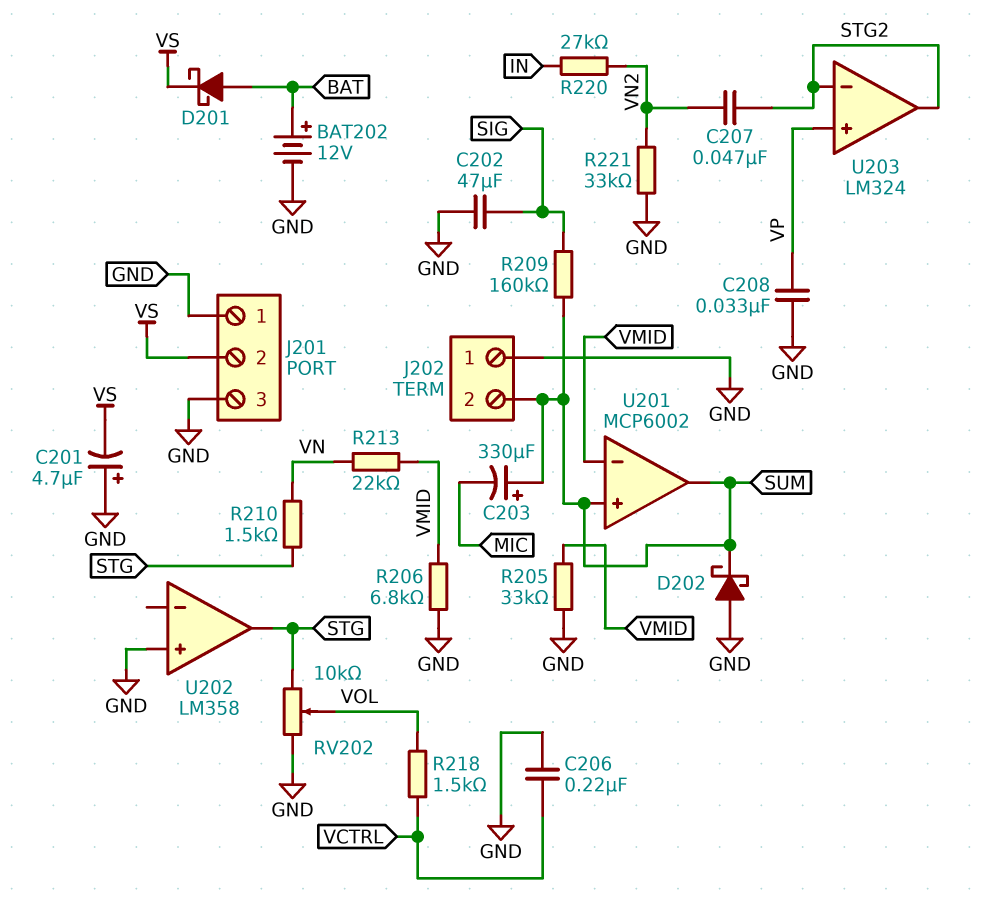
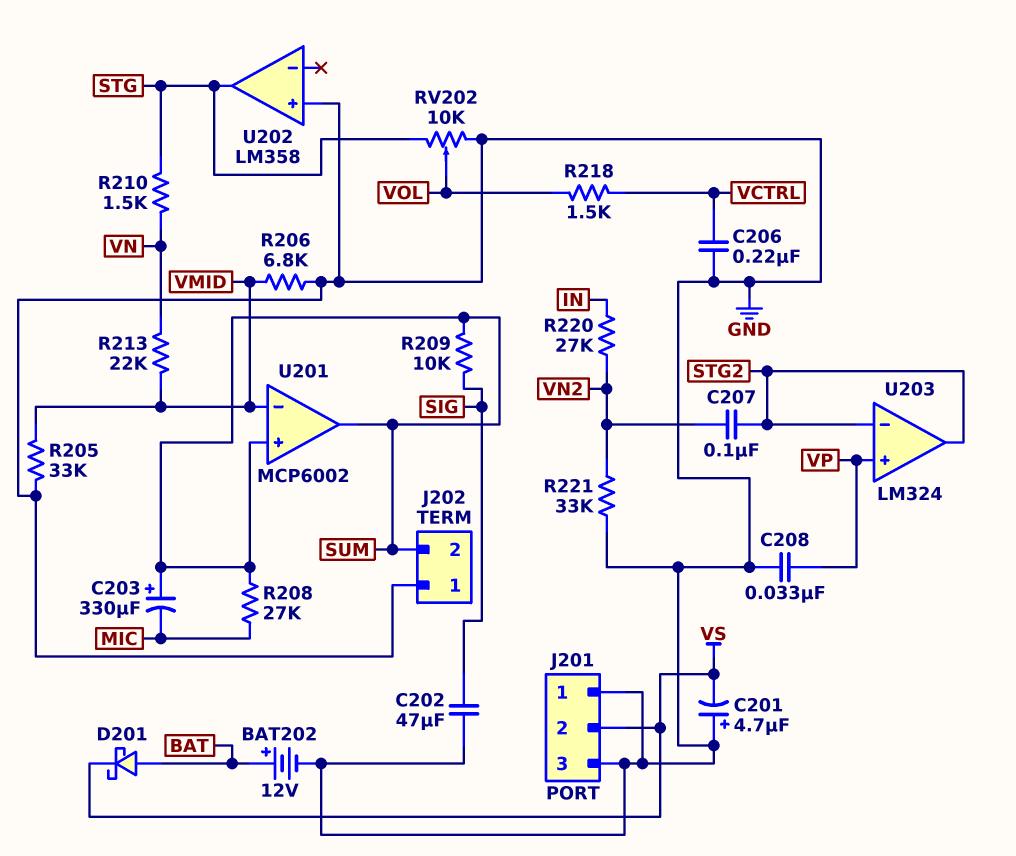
C207: 47nF (STG2, VN2) -> 100nF (STG2, VN2)
D202: schottky (A GND, K SUM) -> none
R208: none -> 27k (MIC, SUM)
R209: 160k (SIG, SUM) -> 10k (SIG, SUM)

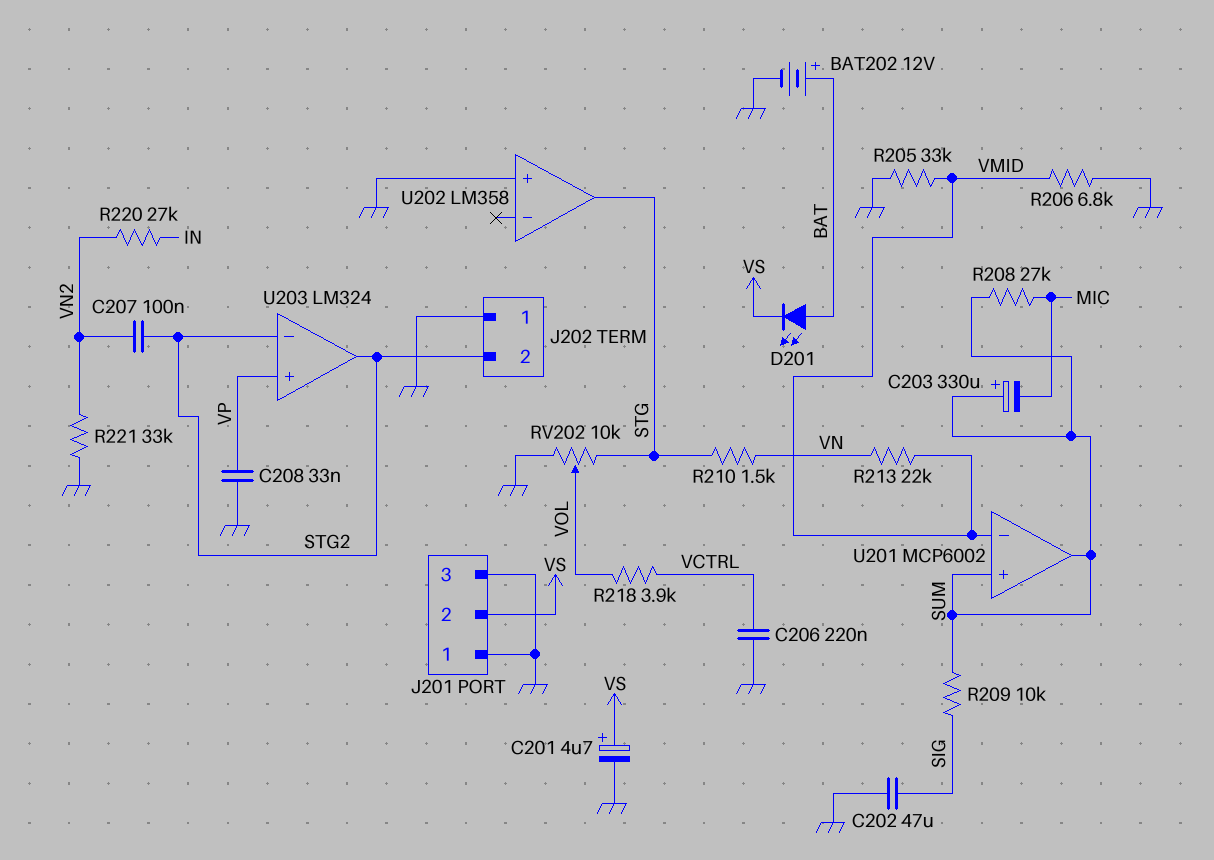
C201: 4.7uF (plus GND, minus VS) -> 4.7uF (plus VS, minus GND)
D201: schottky (A BAT, K VS) -> LED (A BAT, K VS)
J202 pin 2: SUM -> STG2
R218: 1.5k (VCTRL, VOL) -> 3.9k (VCTRL, VOL)

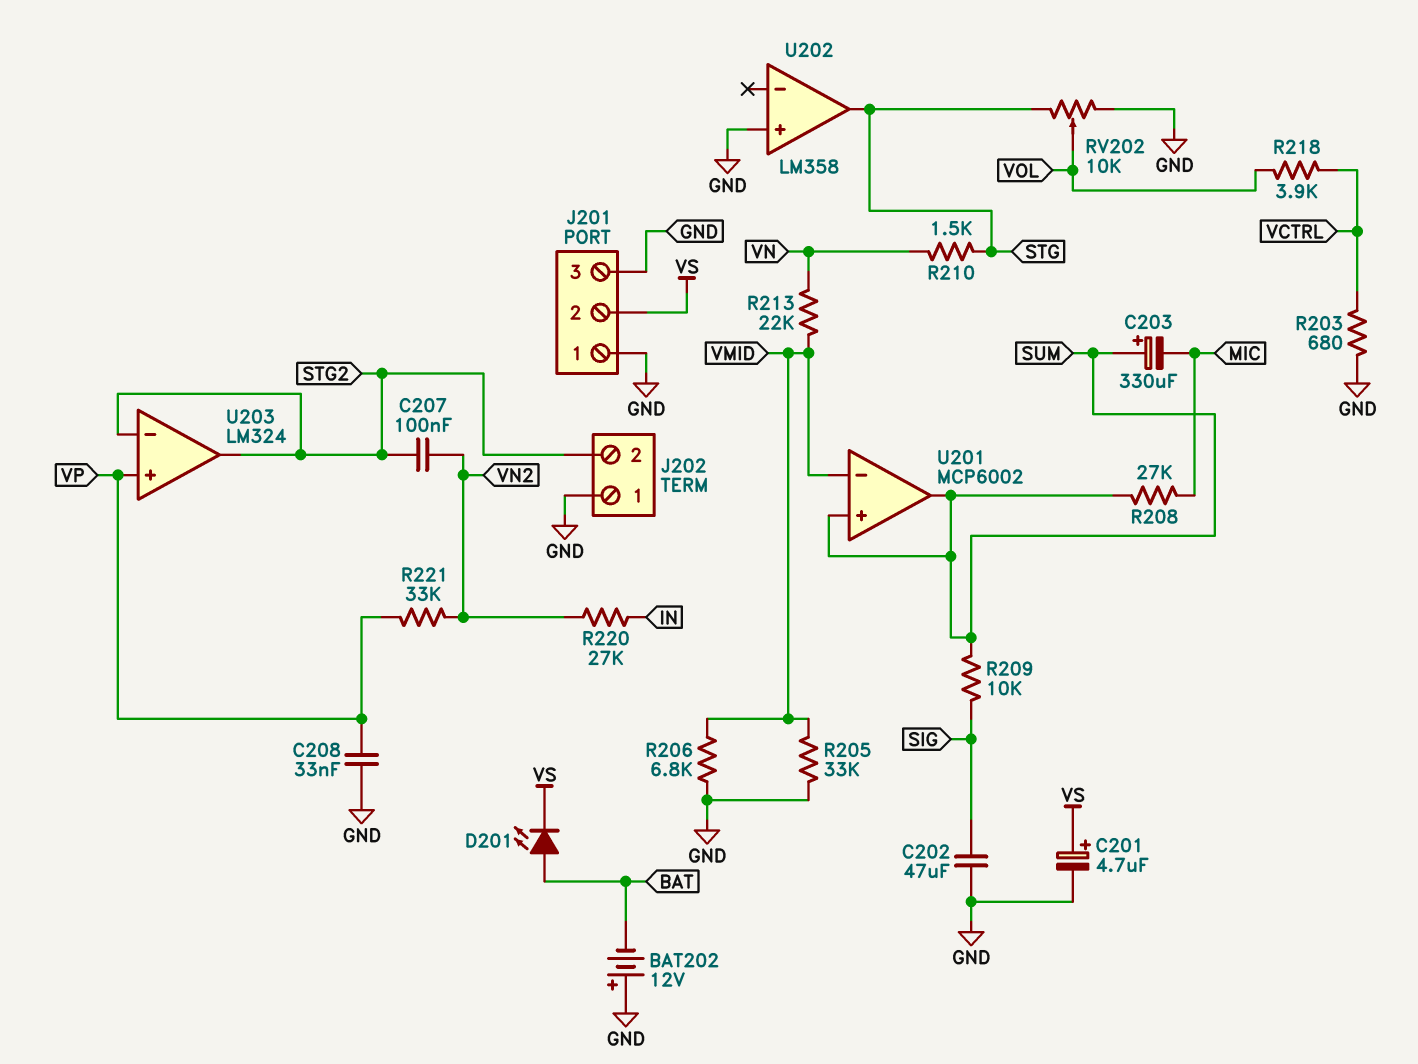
BAT202: 12V (plus BAT, minus GND) -> 12V (plus GND, minus BAT)
C206: 220nF (GND, VCTRL) -> none
R203: none -> 680 (GND, VCTRL)
R221: 33k (GND, VN2) -> 33k (VN2, VP)

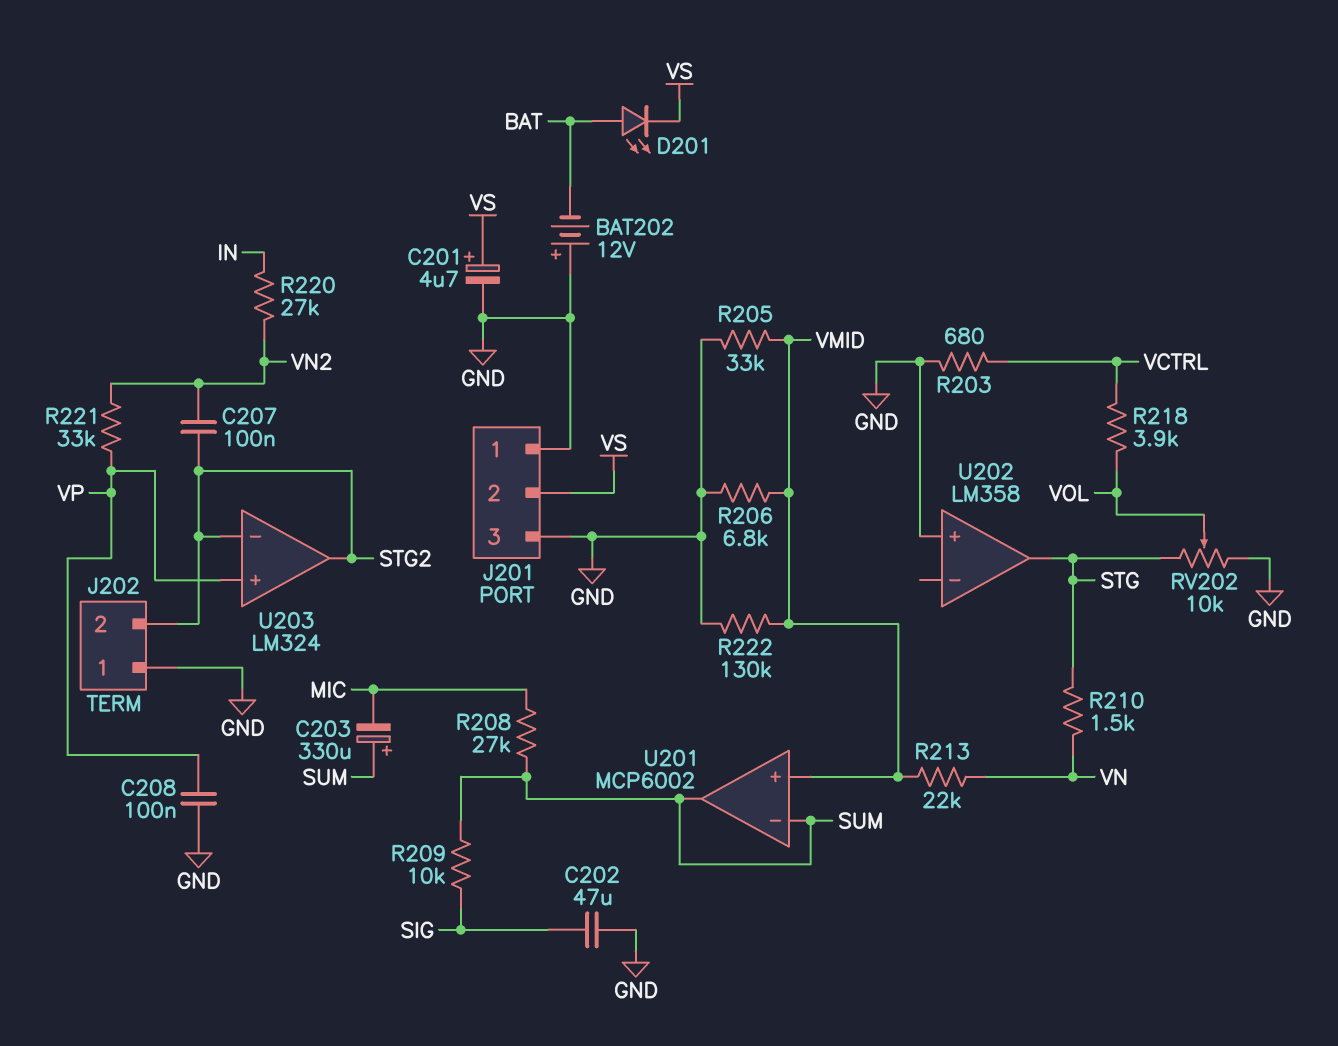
C208: 33nF (GND, VP) -> 100nF (GND, VP)
R222: none -> 130k (GND, VMID)
U201 pin in+: SUM -> VMID
U201 pin in-: VMID -> SUM

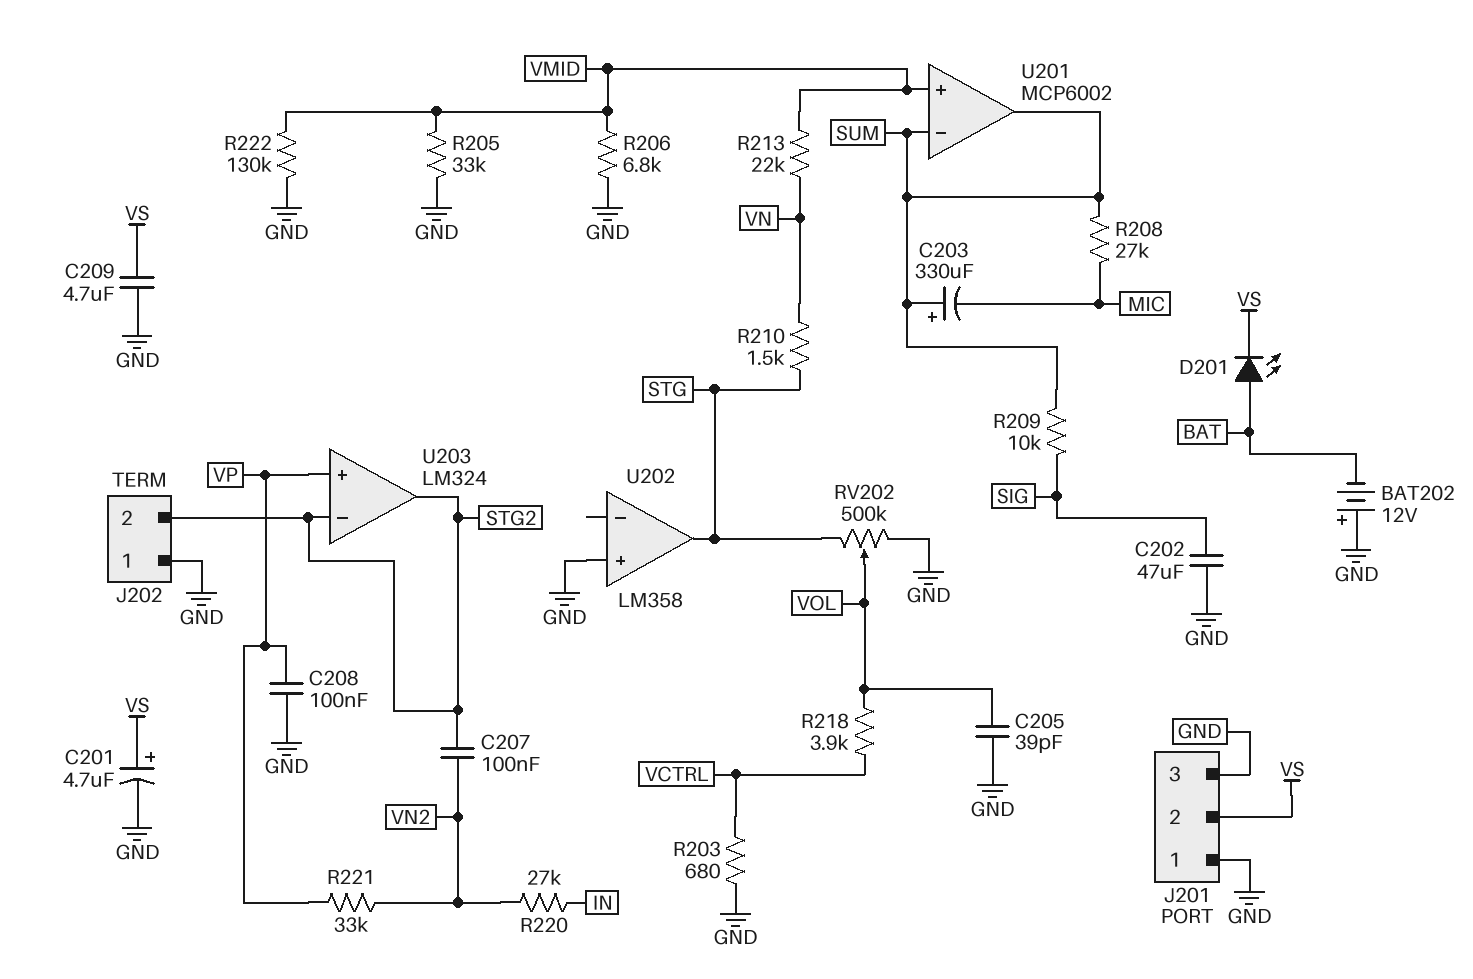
C205: none -> 39pF (GND, VOL)
C209: none -> 4.7uF (GND, VS)
RV202: 10k (GND, STG, wiper VOL) -> 500k (GND, STG, wiper VOL)

